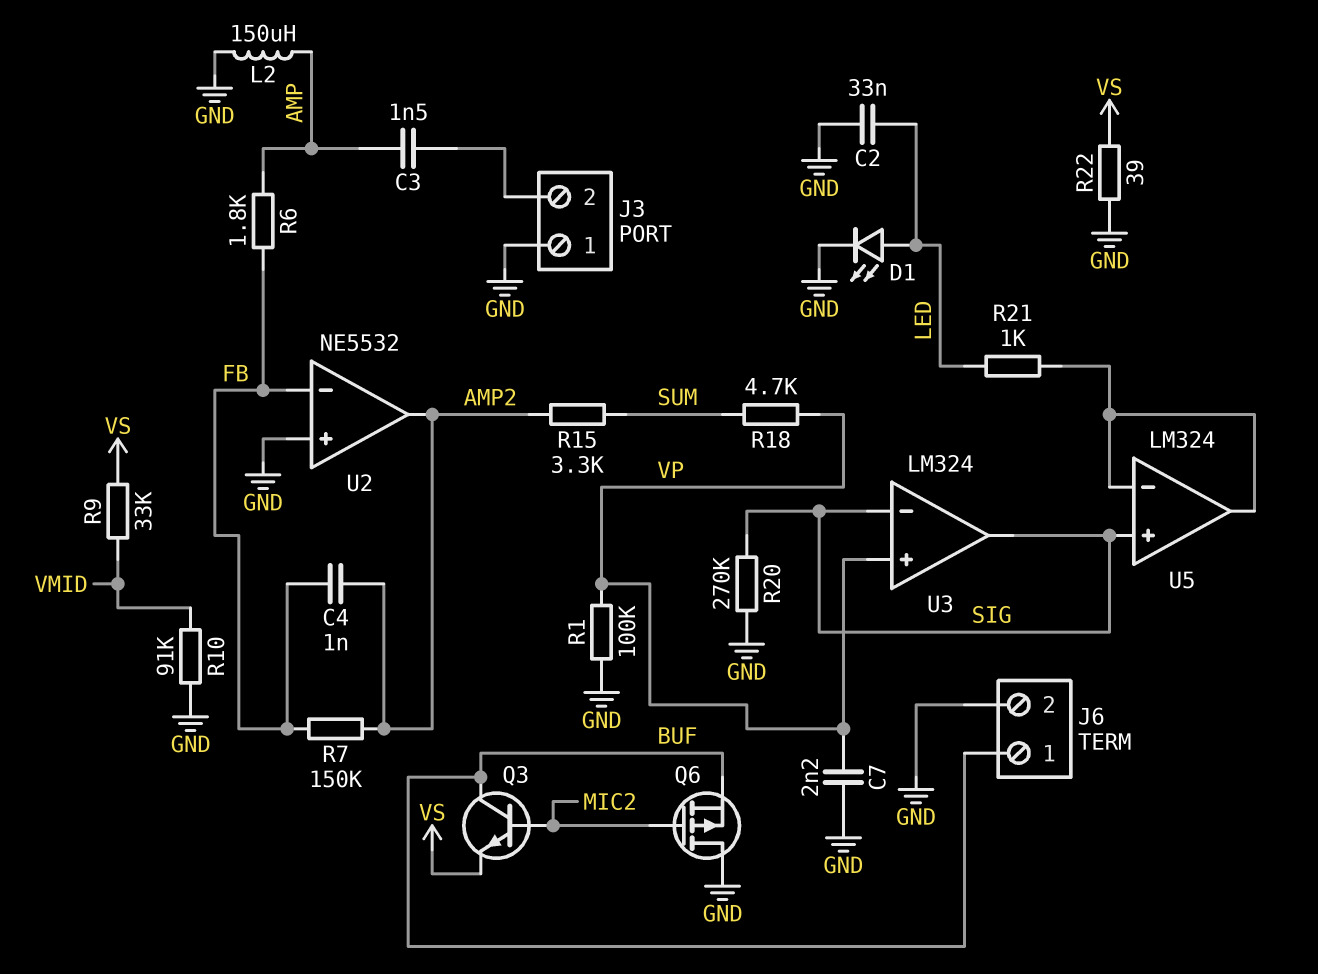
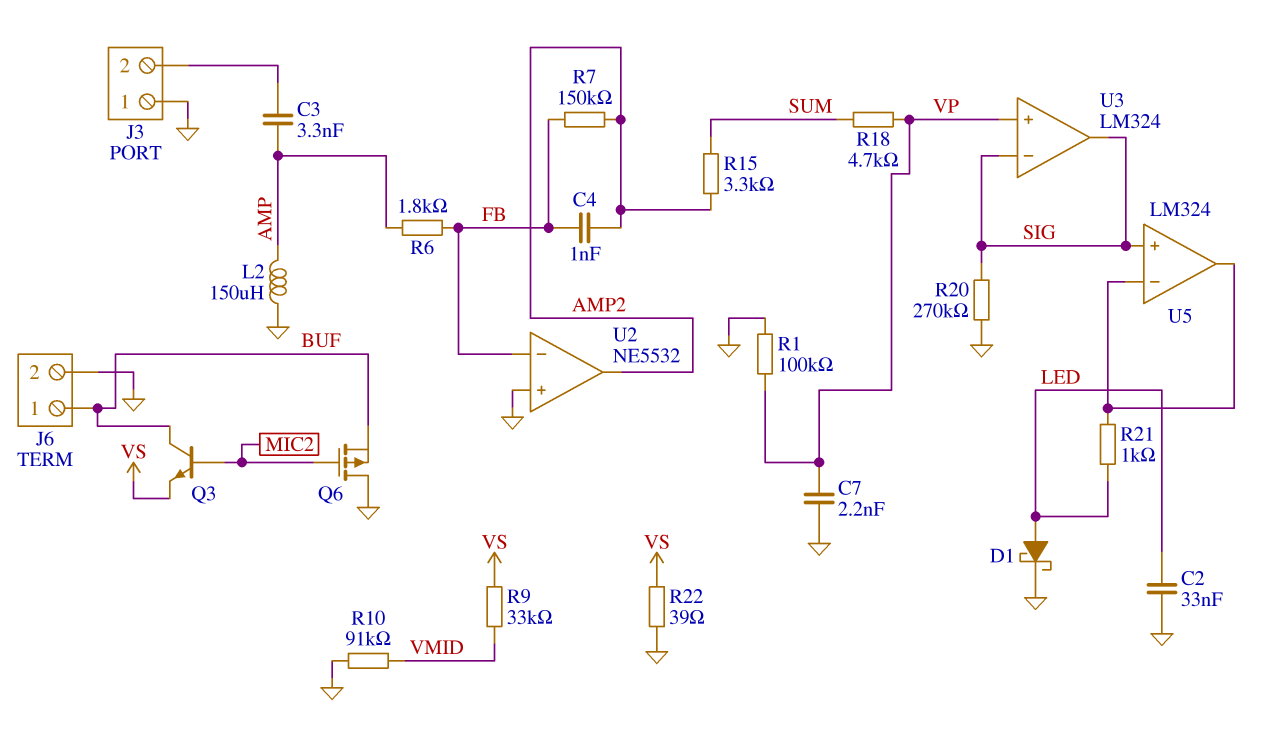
C3: 1.5nF (AMP, J3/2) -> 3.3nF (AMP, J3/2)
D1: LED (A LED, K GND) -> schottky (A LED, K GND)

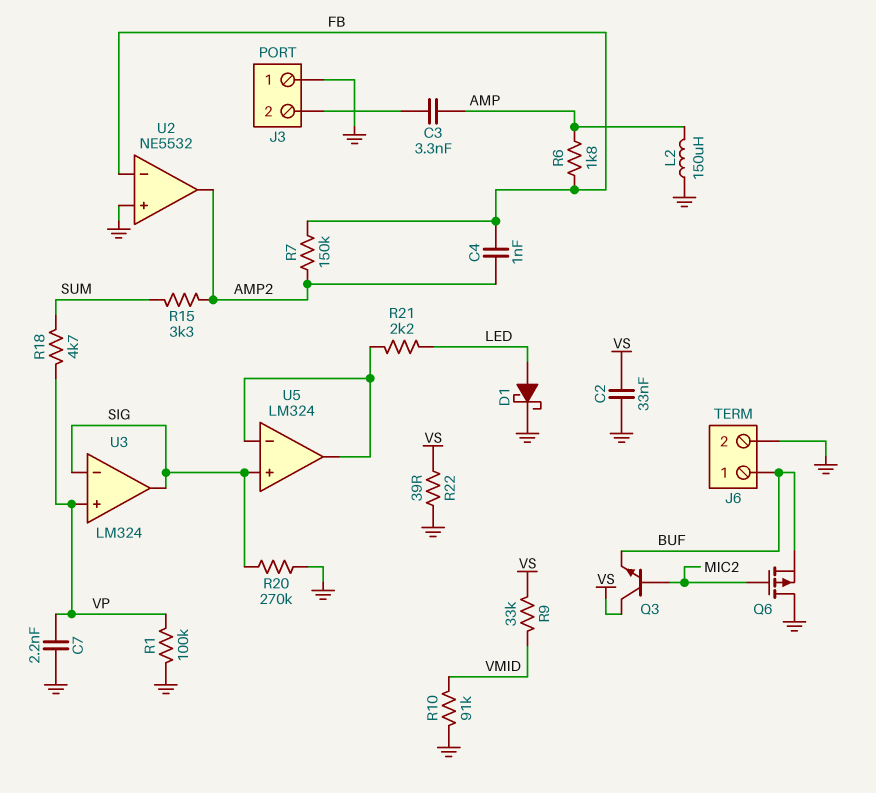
C2: 33nF (GND, LED) -> 33nF (GND, VS)
Q3: NPN (B MIC2, C BUF, E VS) -> NPN (B MIC2, C VS, E BUF)
R21: 1k (LED, U5/in-) -> 2.2k (LED, U5/in-)

